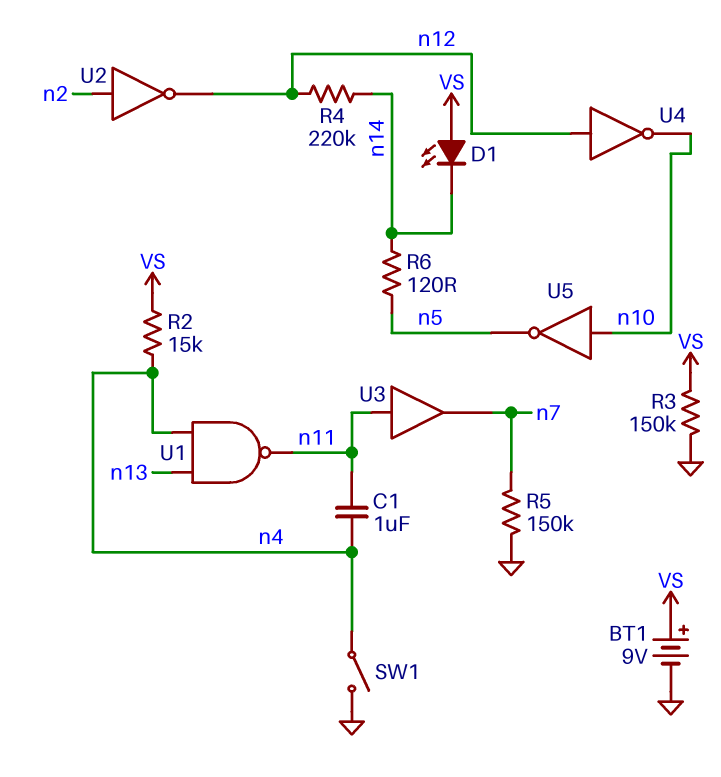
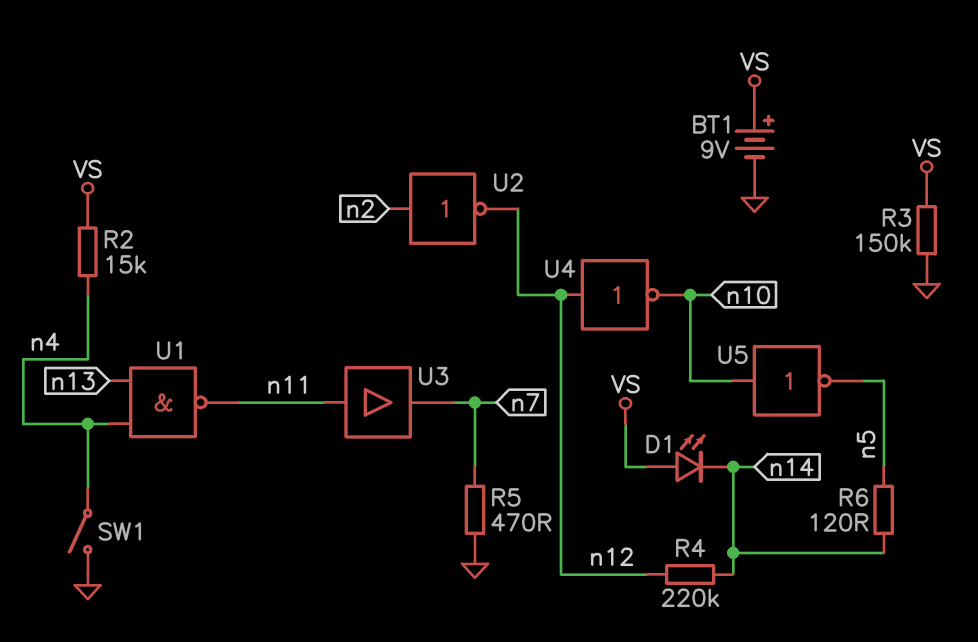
C1: 1uF (n4, n11) -> none
R5: 150k (GND, n7) -> 470 (GND, n7)

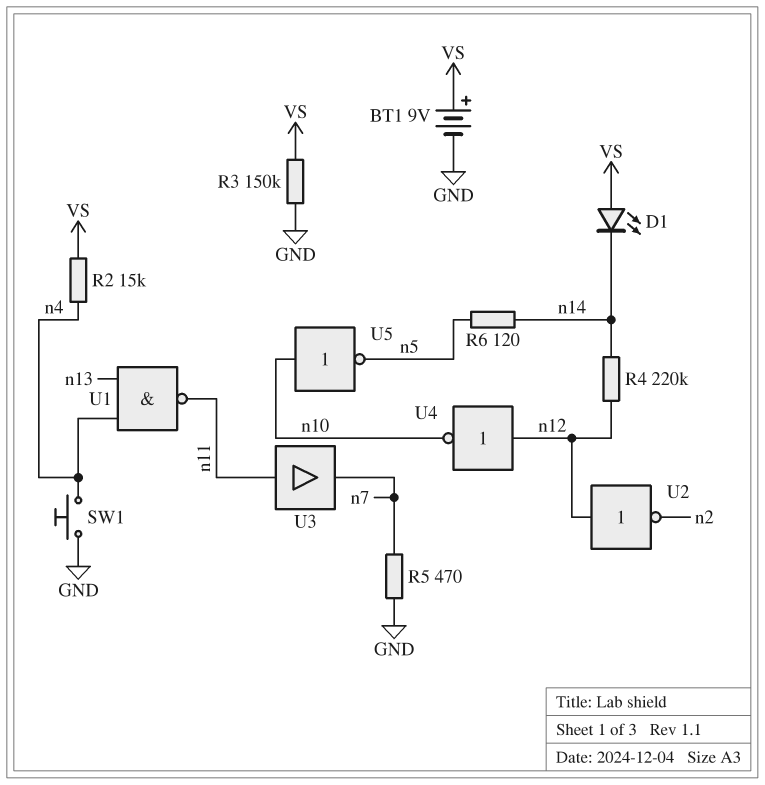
SW1: switch (GND, n4) -> button (GND, n4)
U2: NOT (in n2, out n12) -> NOT (in n12, out n2)

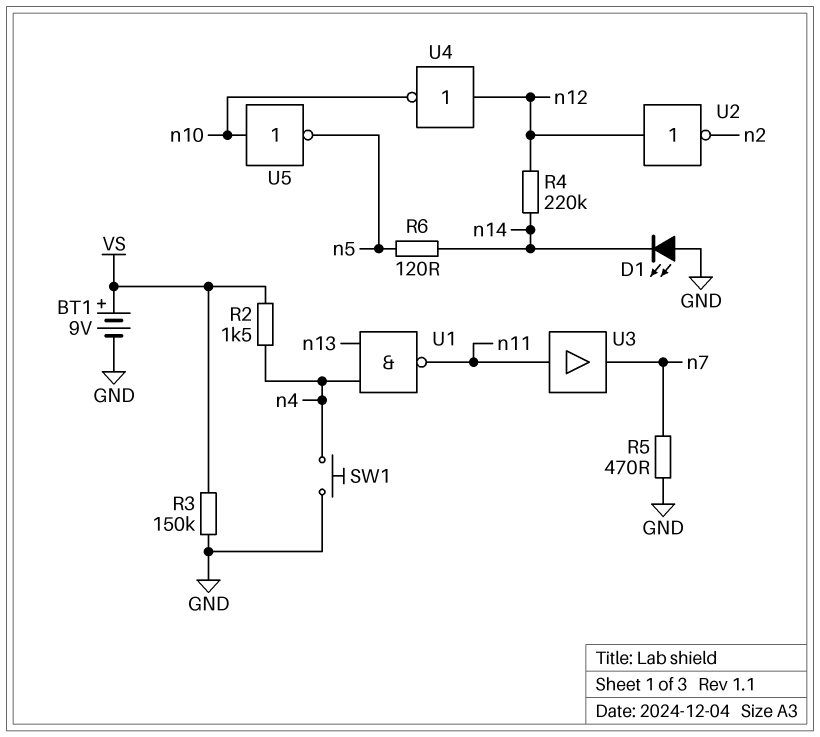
D1: LED (A VS, K n14) -> LED (A GND, K n14)
R2: 15k (VS, n4) -> 1.5k (VS, n4)

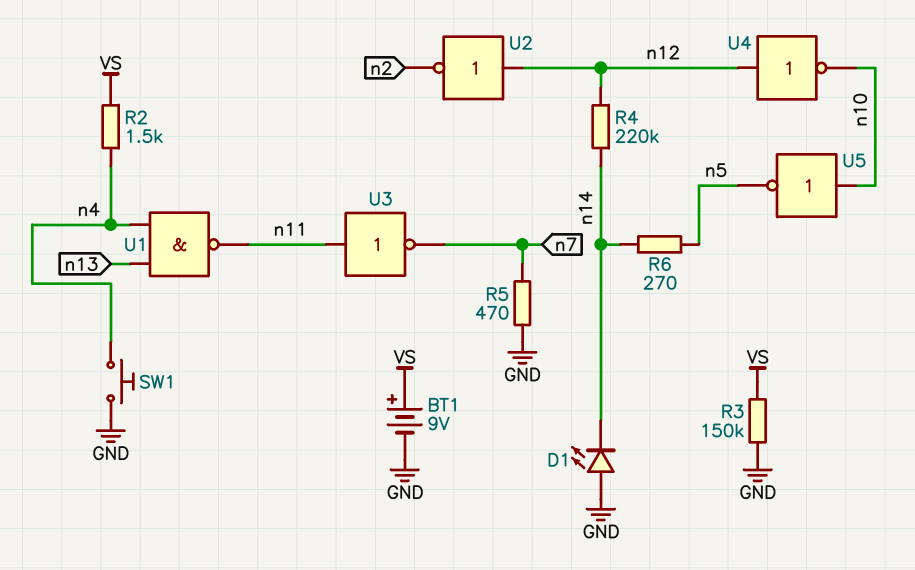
R6: 120 (n5, n14) -> 270 (n5, n14)
U3: buffer (in n11, out n7) -> NOT (in n11, out n7)

